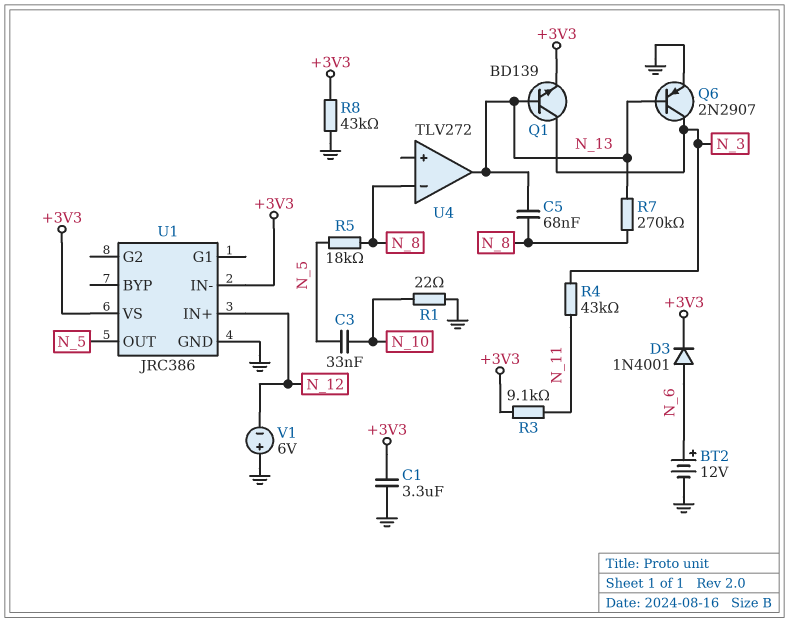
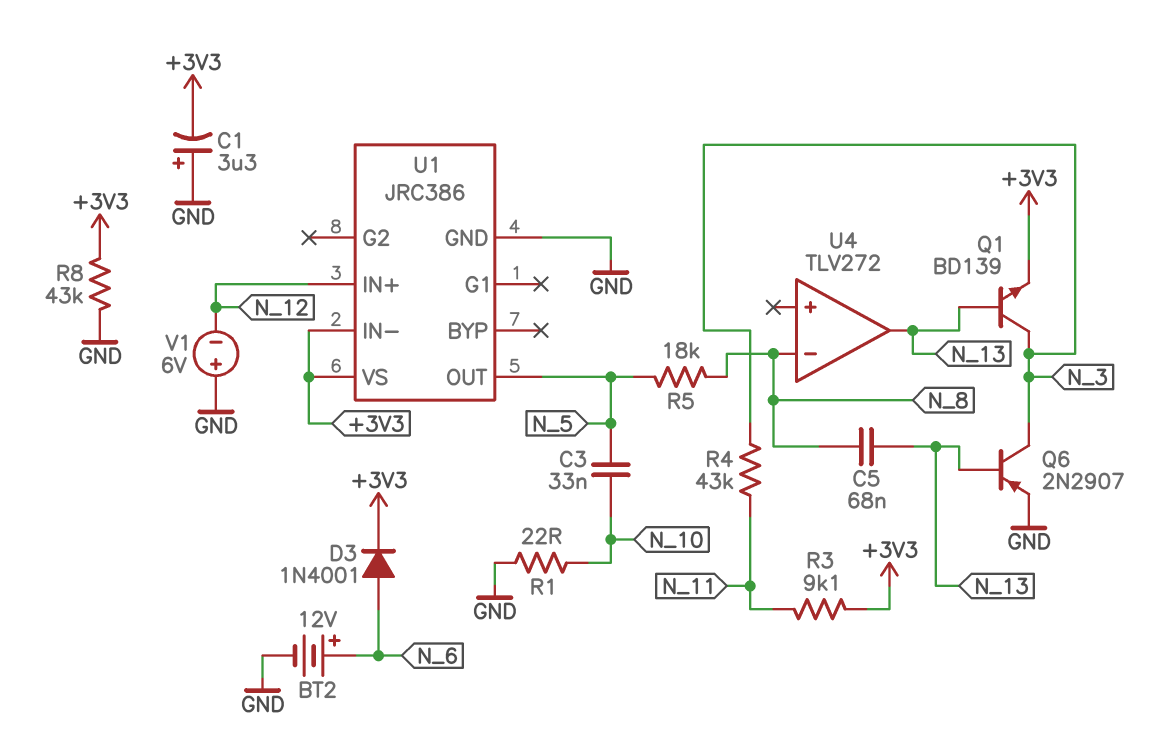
C1: 3.3uF (+3V3, GND) -> 3.3uF (plus GND, minus +3V3)
R7: 270k (N_8, N_13) -> none

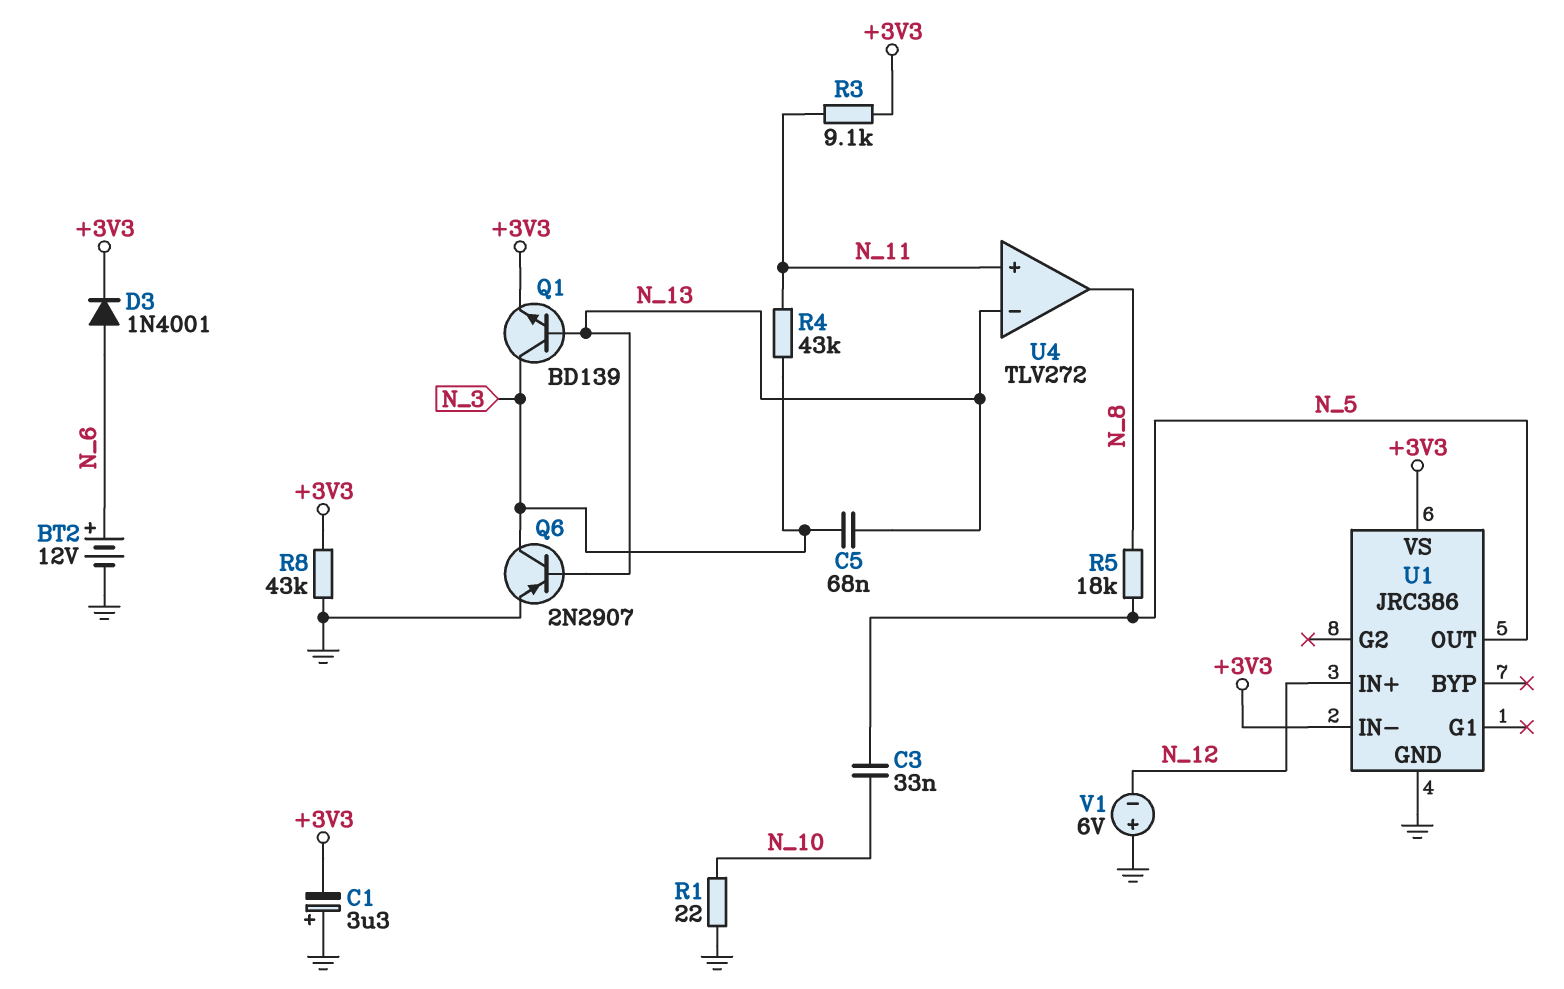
C5: 68nF (N_8, N_13) -> 68nF (N_3, N_13)
U4 pin in+: none -> N_11
U4 pin in-: N_8 -> N_13
U4 pin out: N_13 -> N_8

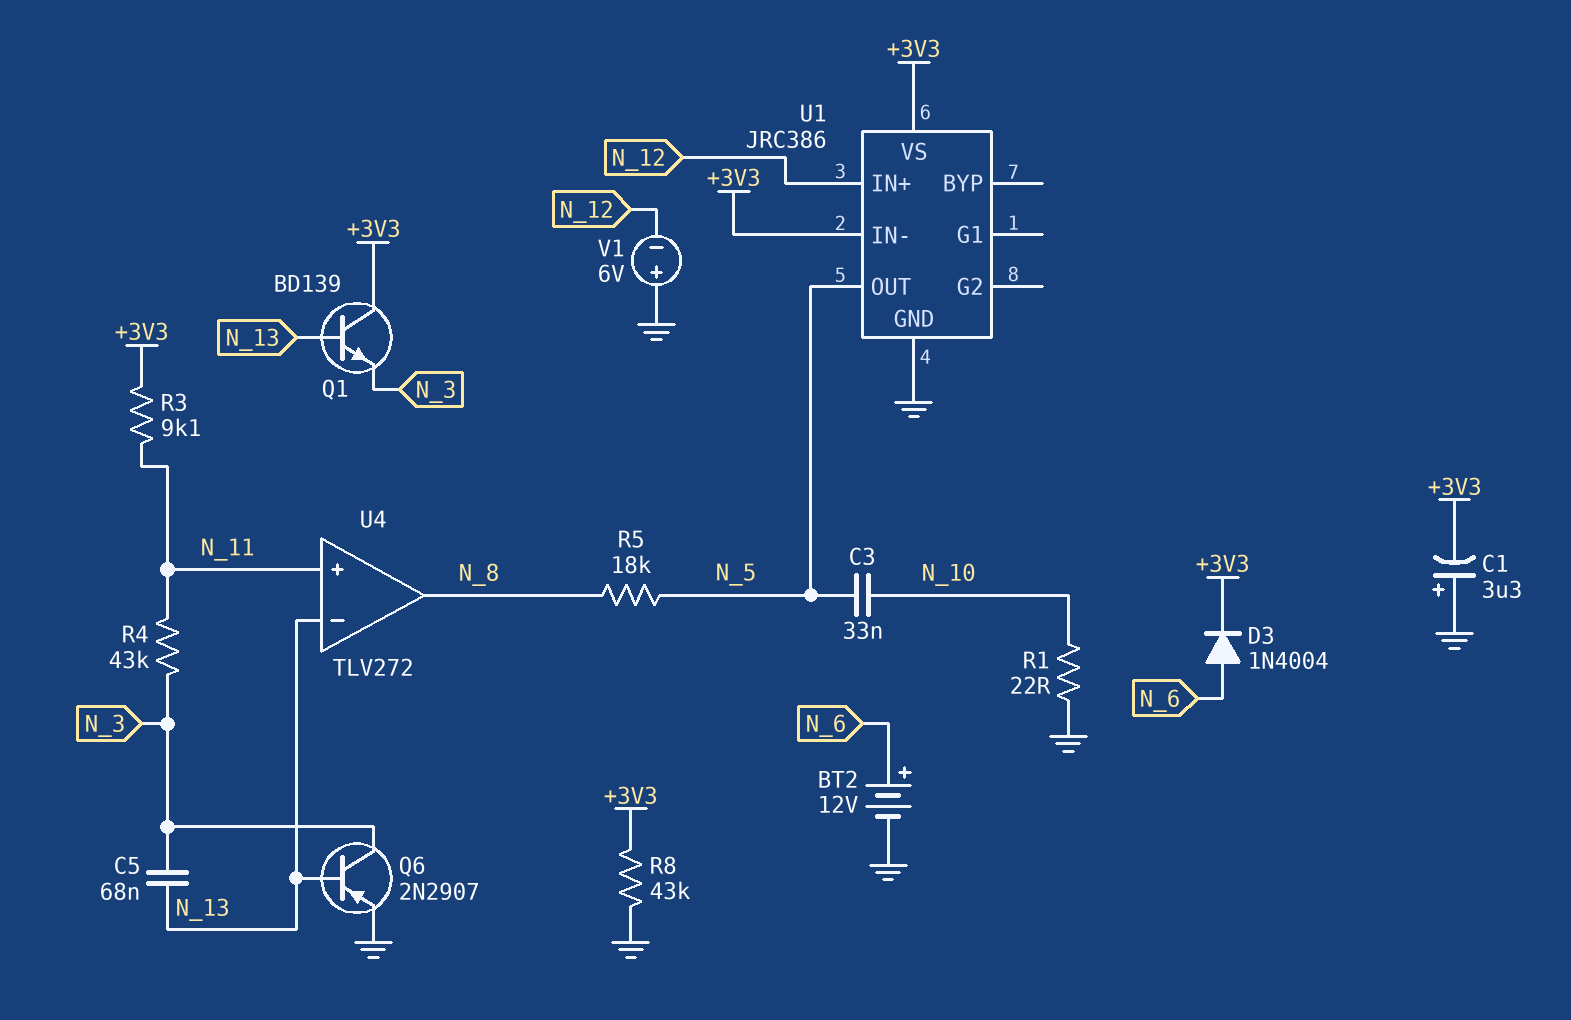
D3: diode 1N4001 (A N_6, K +3V3) -> diode 1N4004 (A N_6, K +3V3)
Q1: NPN BD139 (B N_13, C N_3, E +3V3) -> NPN BD139 (B N_13, C +3V3, E N_3)

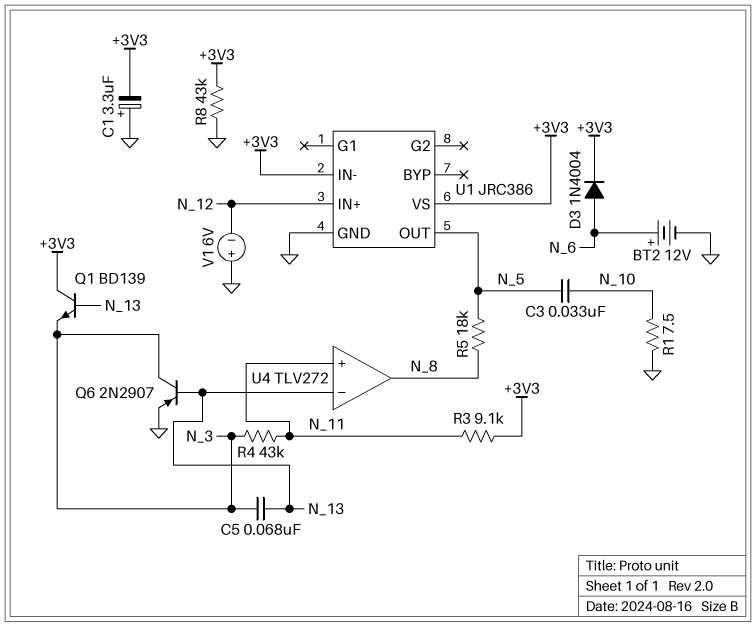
R1: 22 (GND, N_10) -> 7.5 (GND, N_10)

